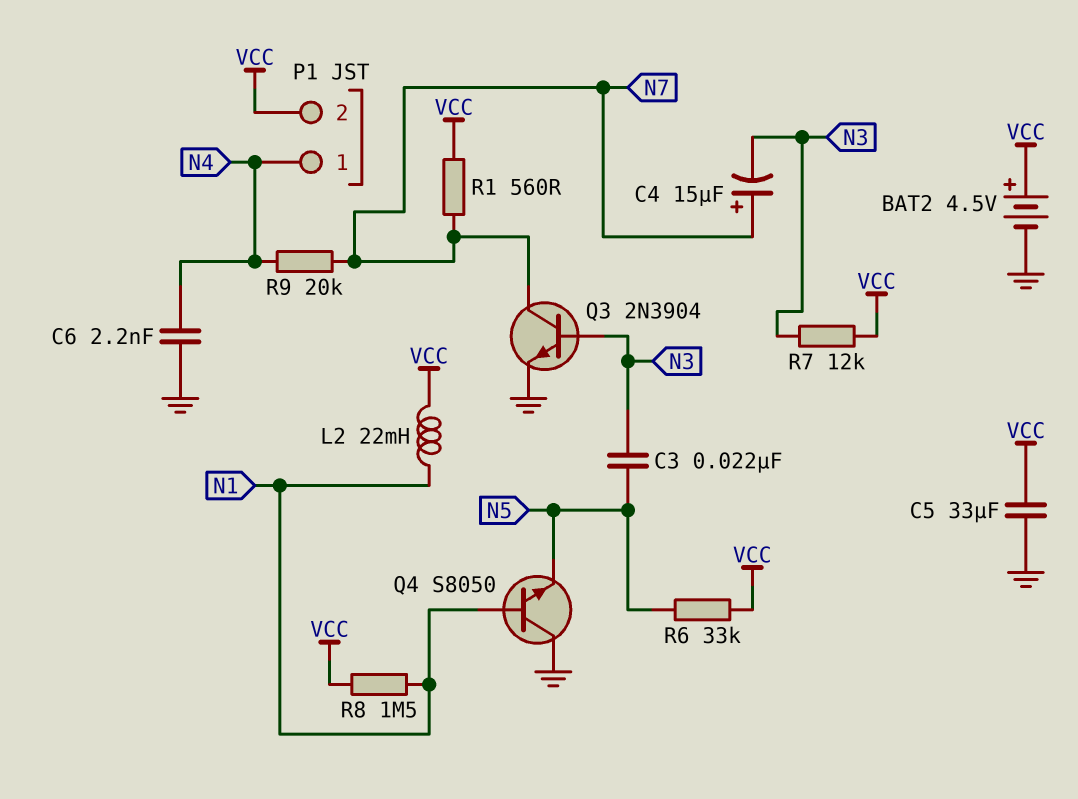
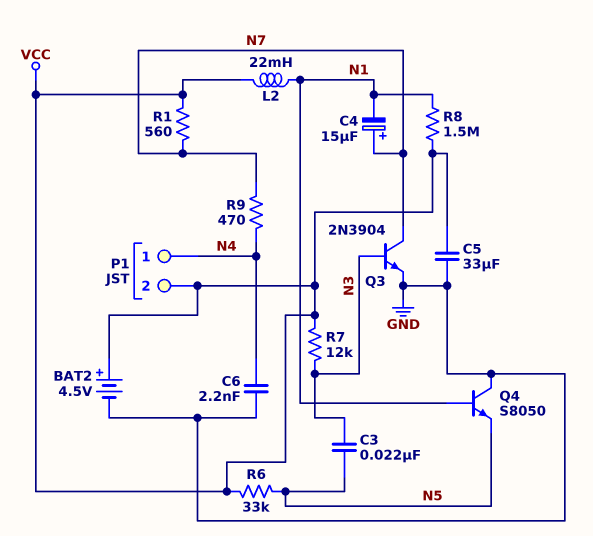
C4: 15uF (plus N7, minus N3) -> 15uF (plus N7, minus N1)
R9: 20k (N4, N7) -> 470 (N4, N7)

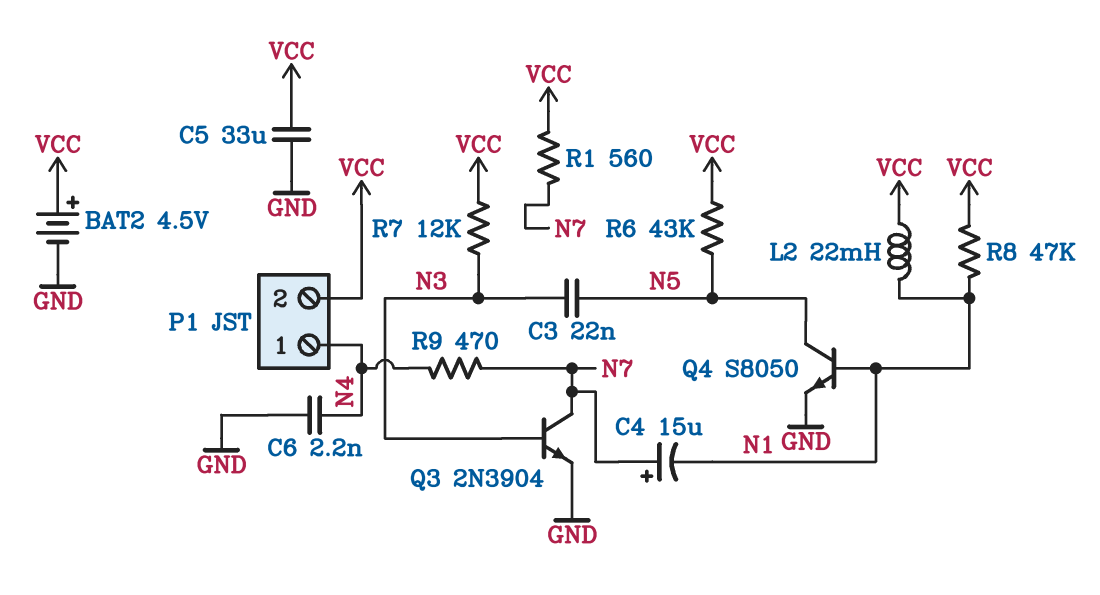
Q4: NPN S8050 (B N1, C GND, E N5) -> NPN S8050 (B N1, C N5, E GND)
R6: 33k (N5, VCC) -> 43k (N5, VCC)
R8: 1.5M (N1, VCC) -> 47k (N1, VCC)

